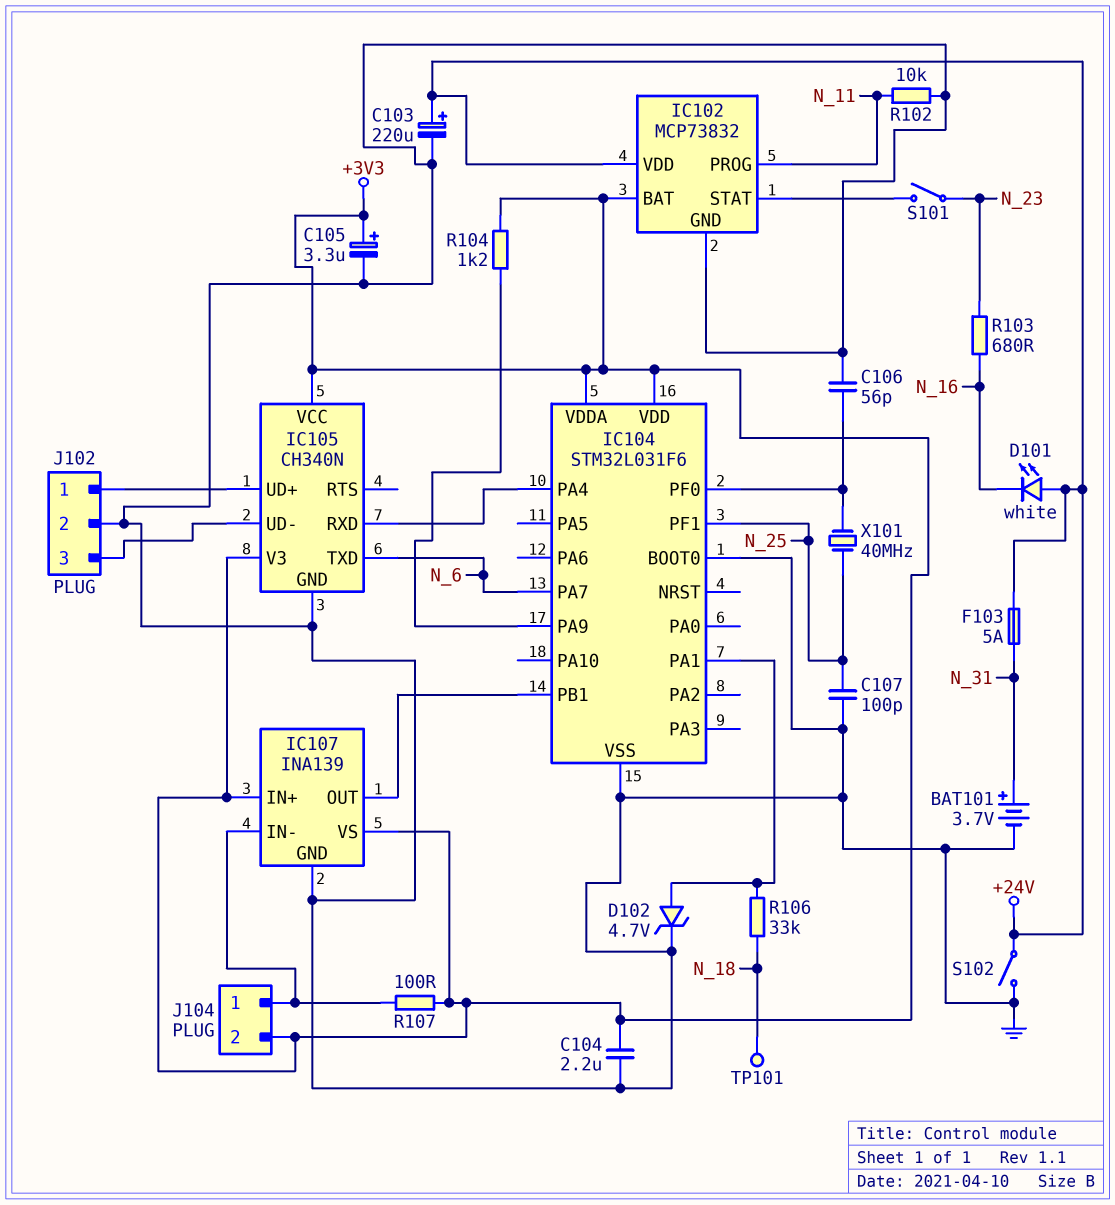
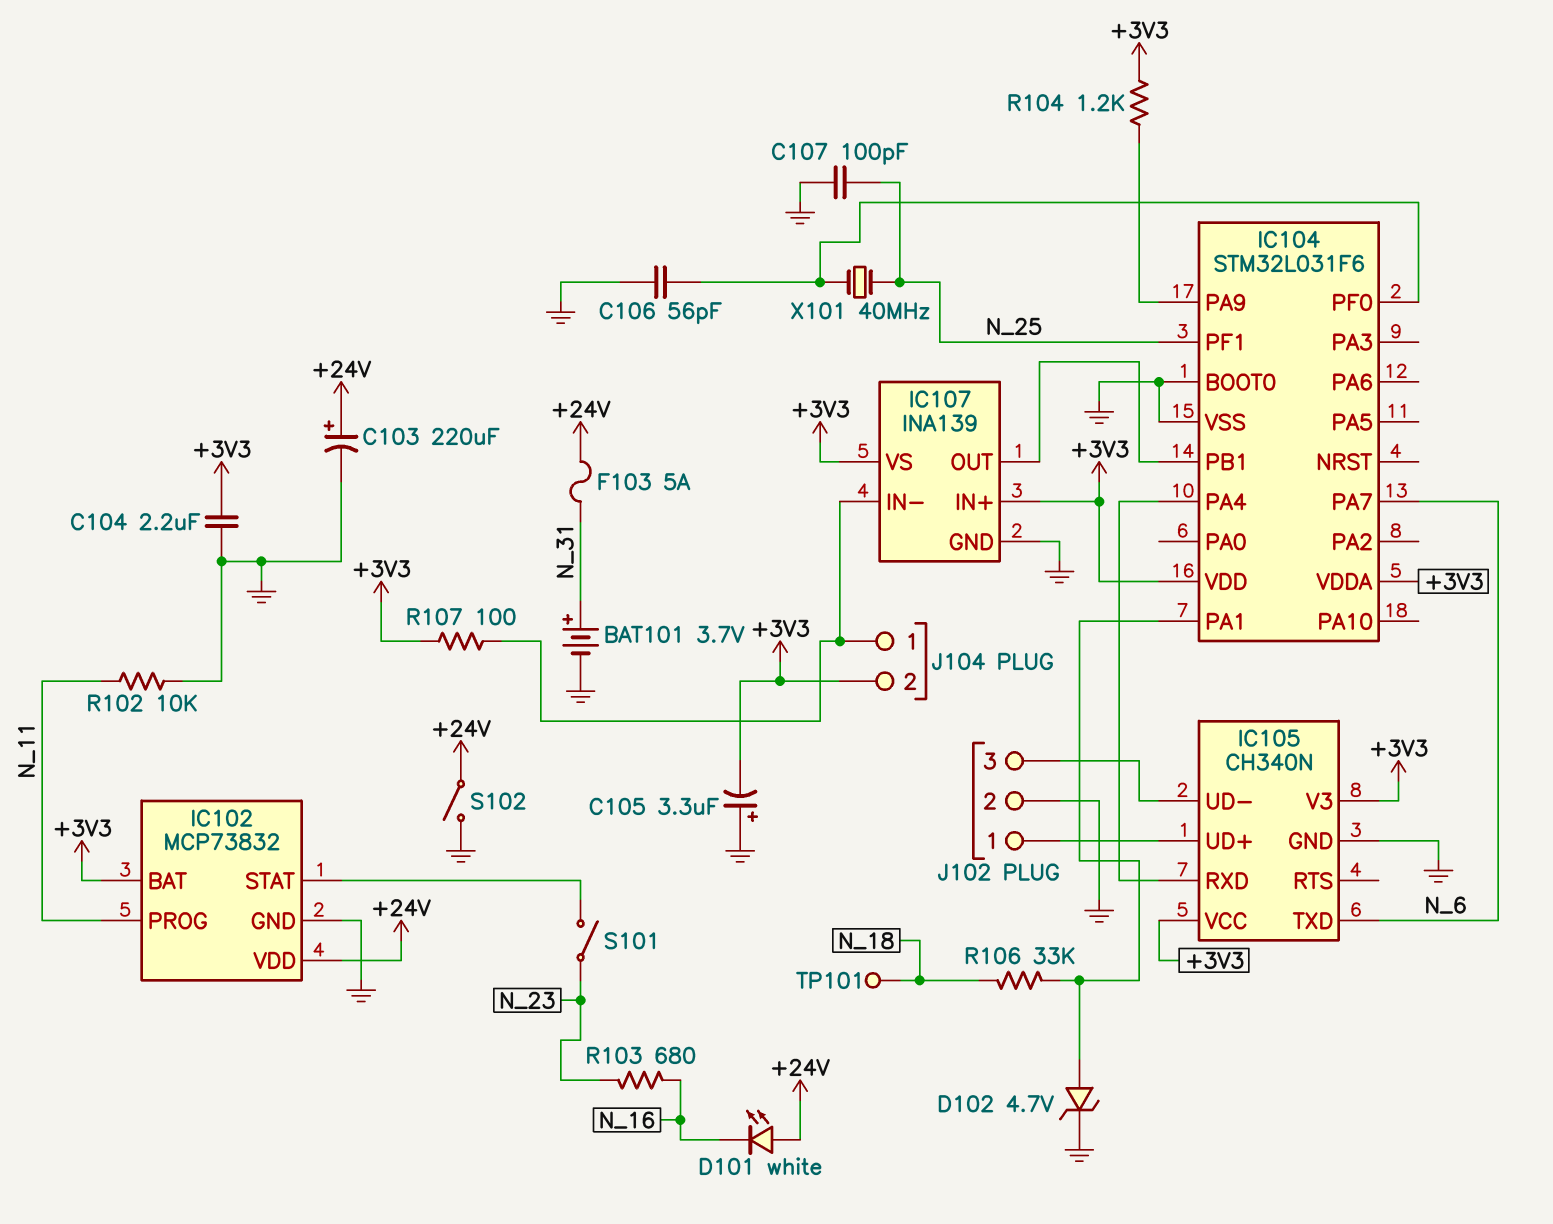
C105: 3.3uF (plus +3V3, minus GND) -> 3.3uF (plus GND, minus +3V3)

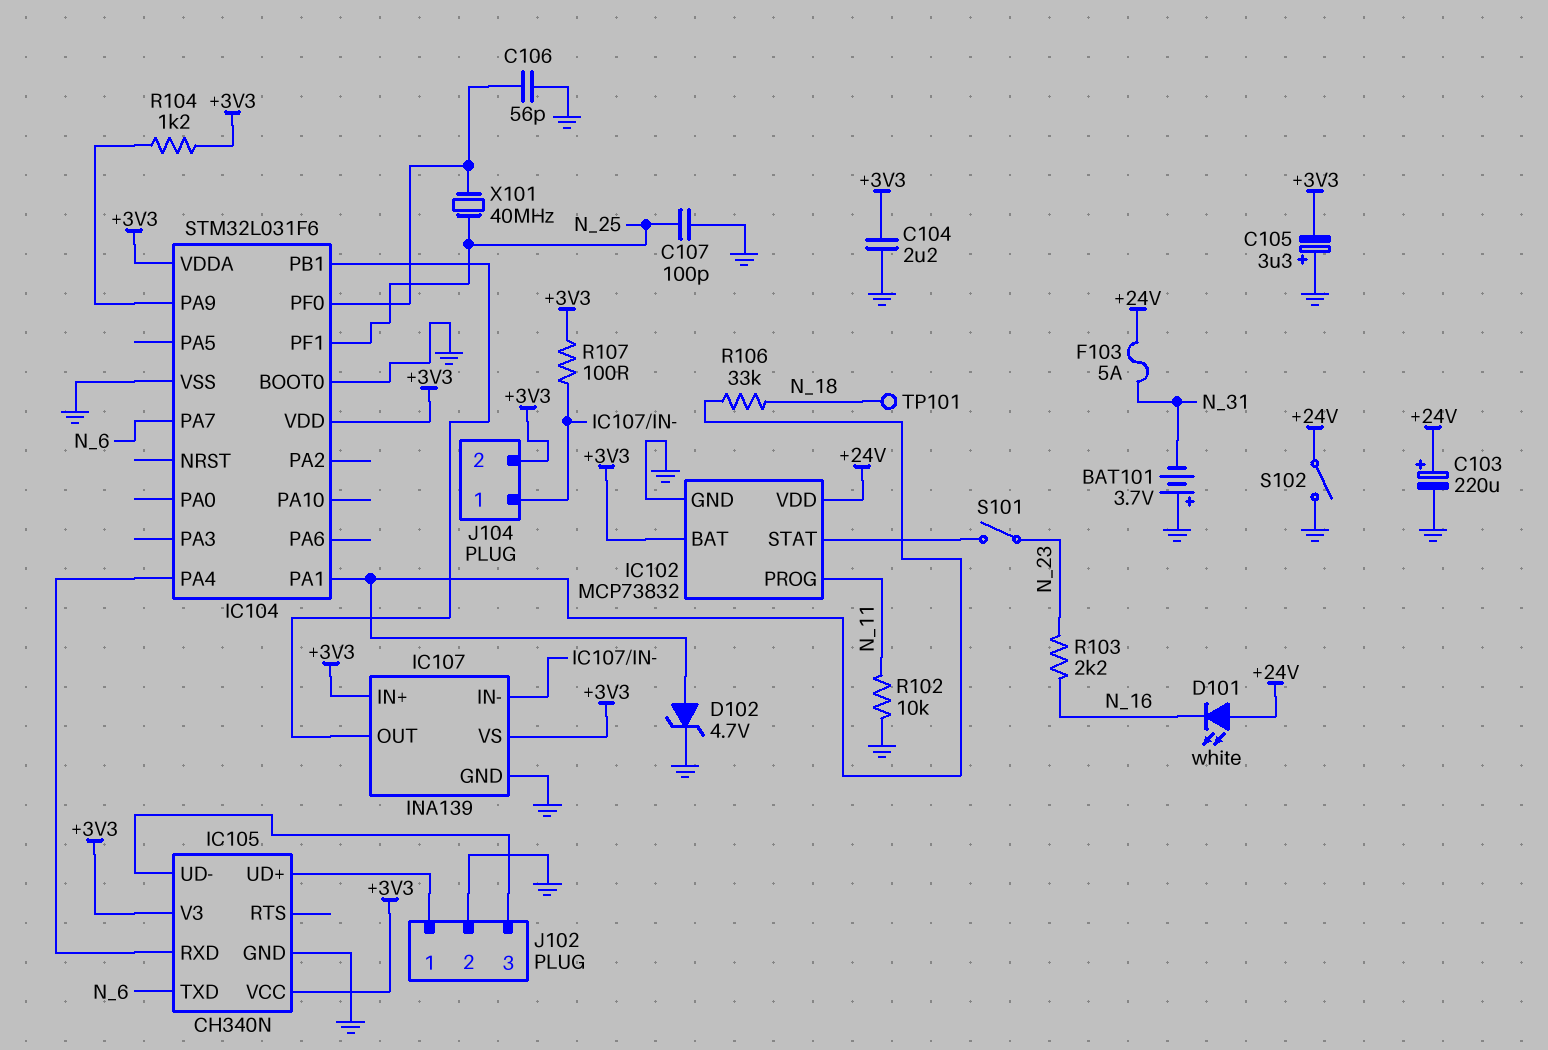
BAT101: 3.7V (plus N_31, minus GND) -> 3.7V (plus GND, minus N_31)
R103: 680 (N_16, N_23) -> 2.2k (N_16, N_23)

